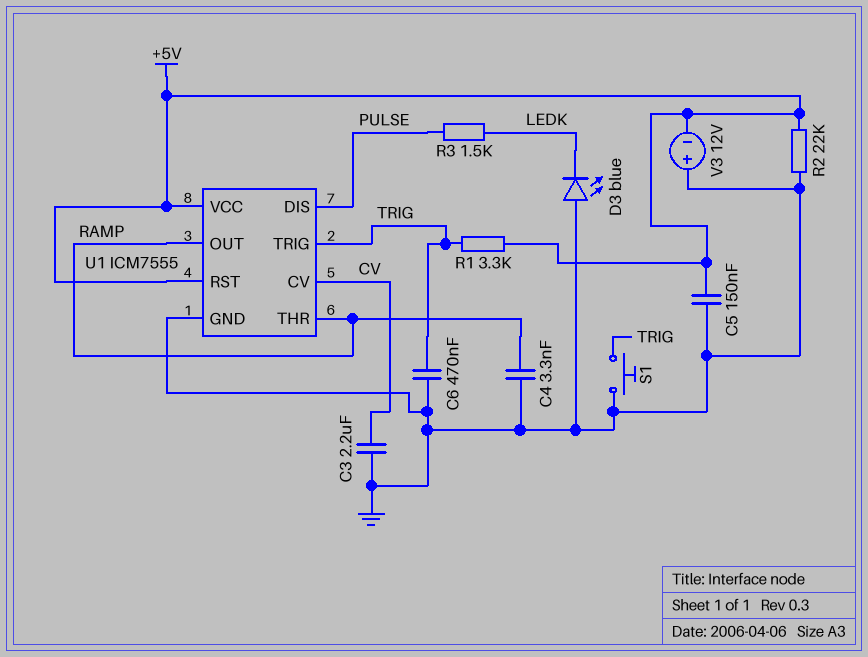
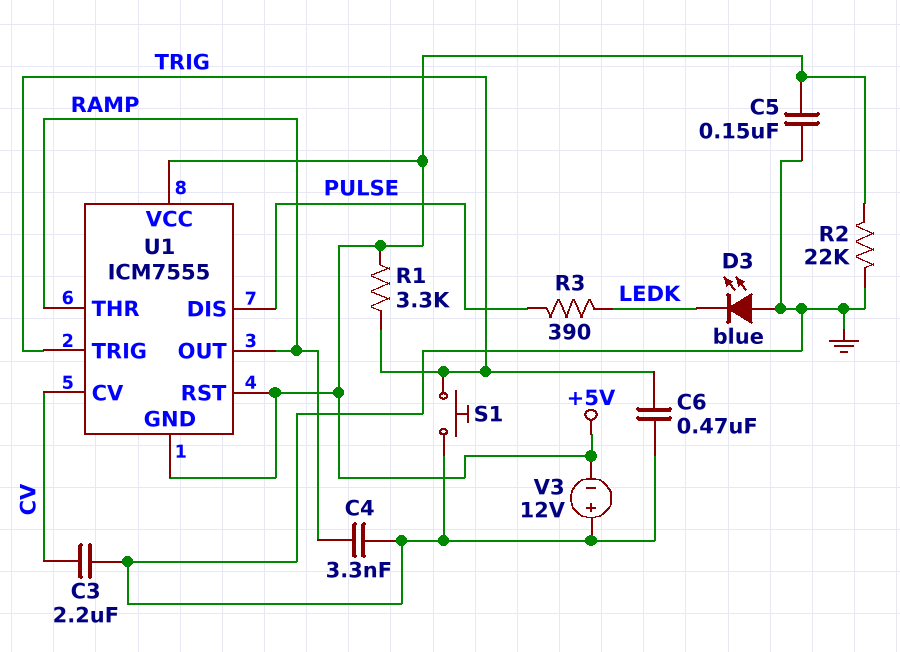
R3: 1.5k (LEDK, PULSE) -> 390 (LEDK, PULSE)
U1 pin GND: GND -> +5V

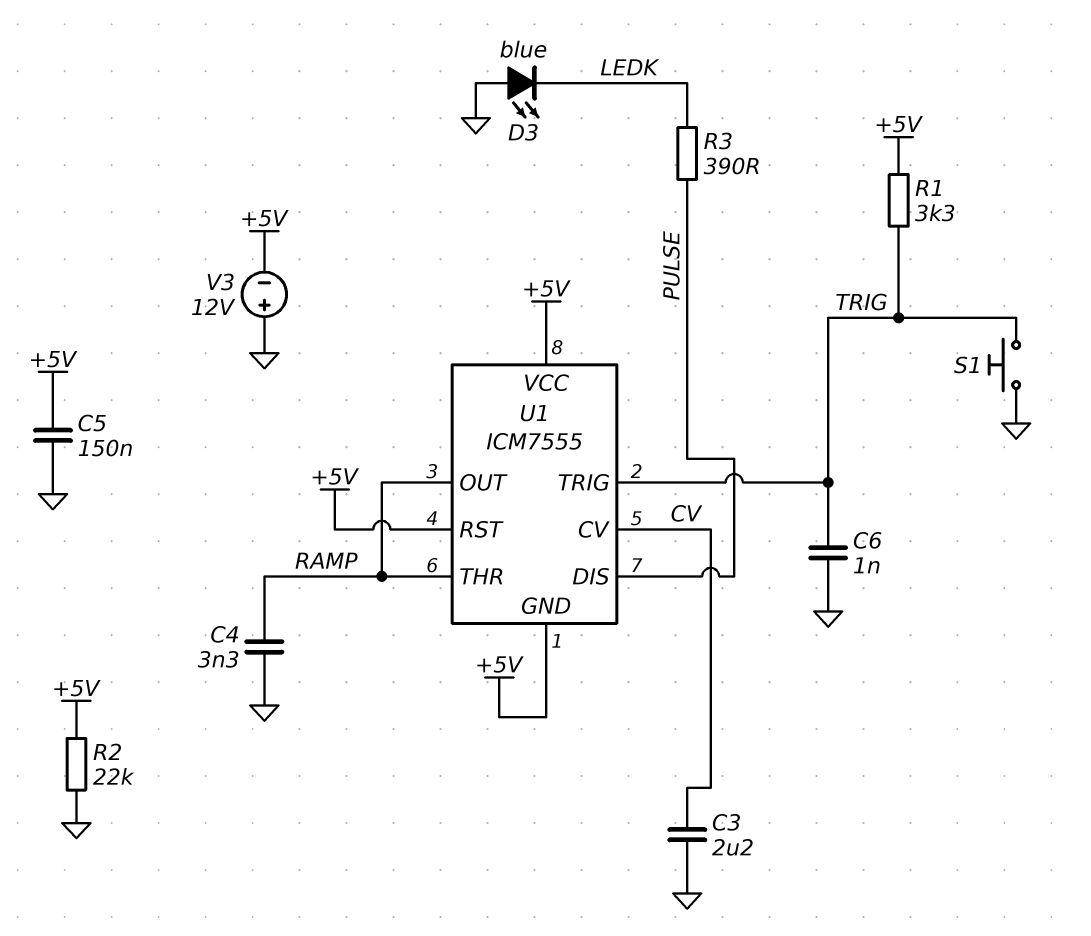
C6: 470nF (GND, TRIG) -> 1nF (GND, TRIG)

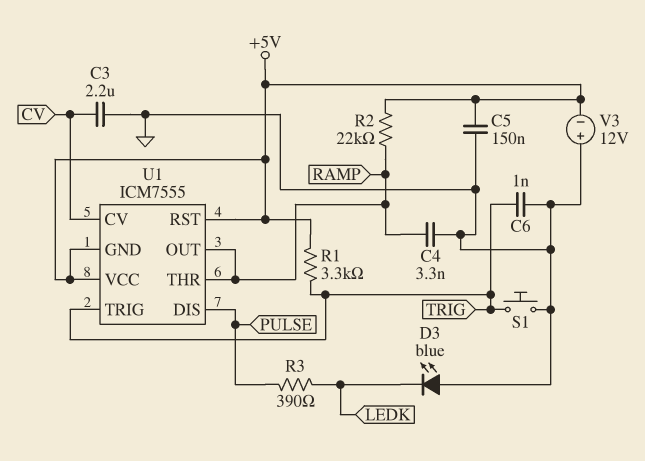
R2: 22k (+5V, GND) -> 22k (+5V, RAMP)

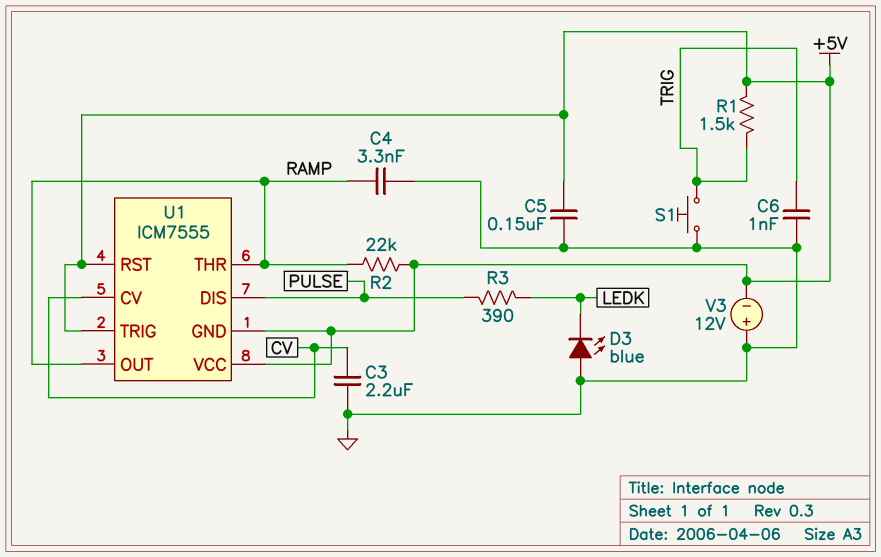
R1: 3.3k (+5V, TRIG) -> 1.5k (+5V, TRIG)
U1 pin TRIG: TRIG -> +5V

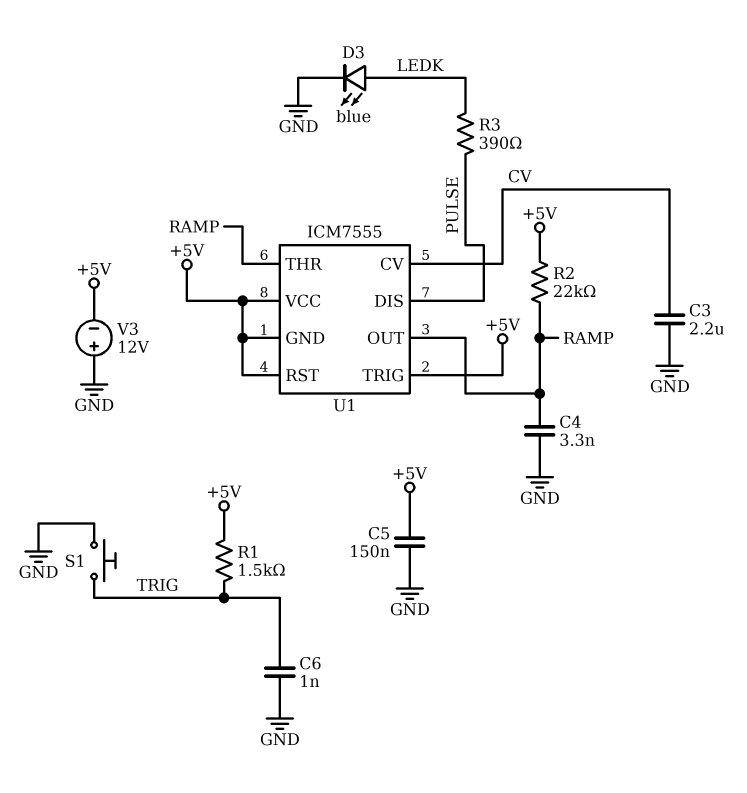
D3: LED blue (A GND, K LEDK) -> LED blue (A LEDK, K GND)

